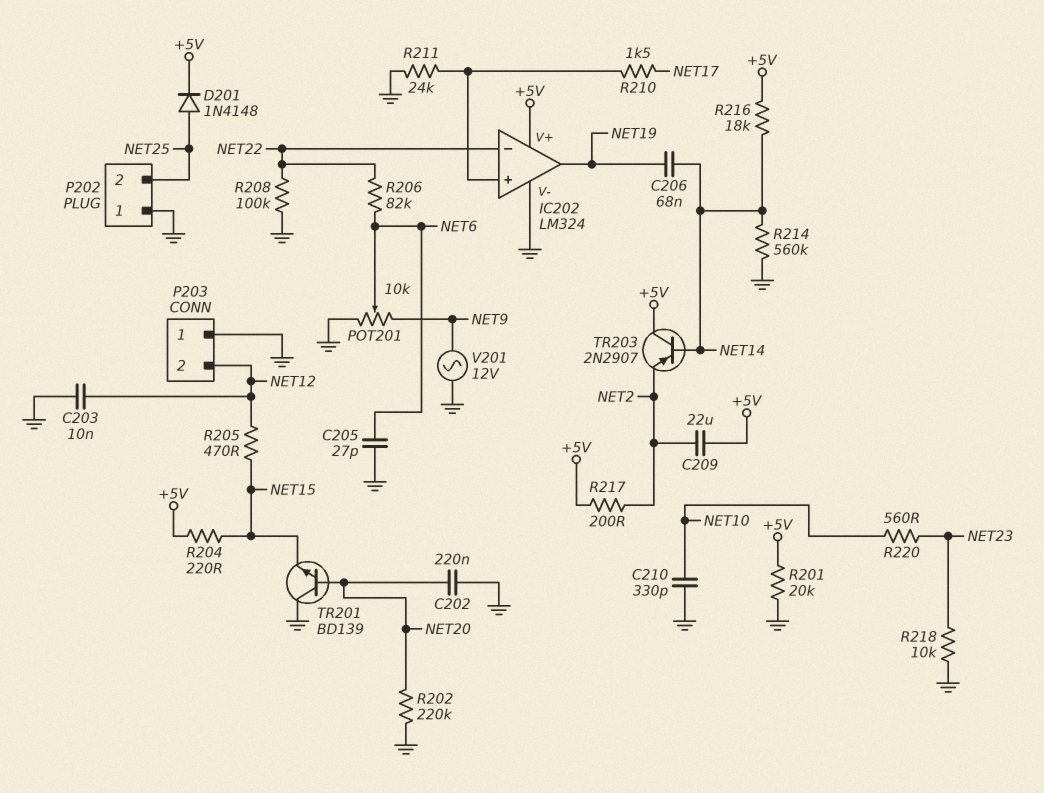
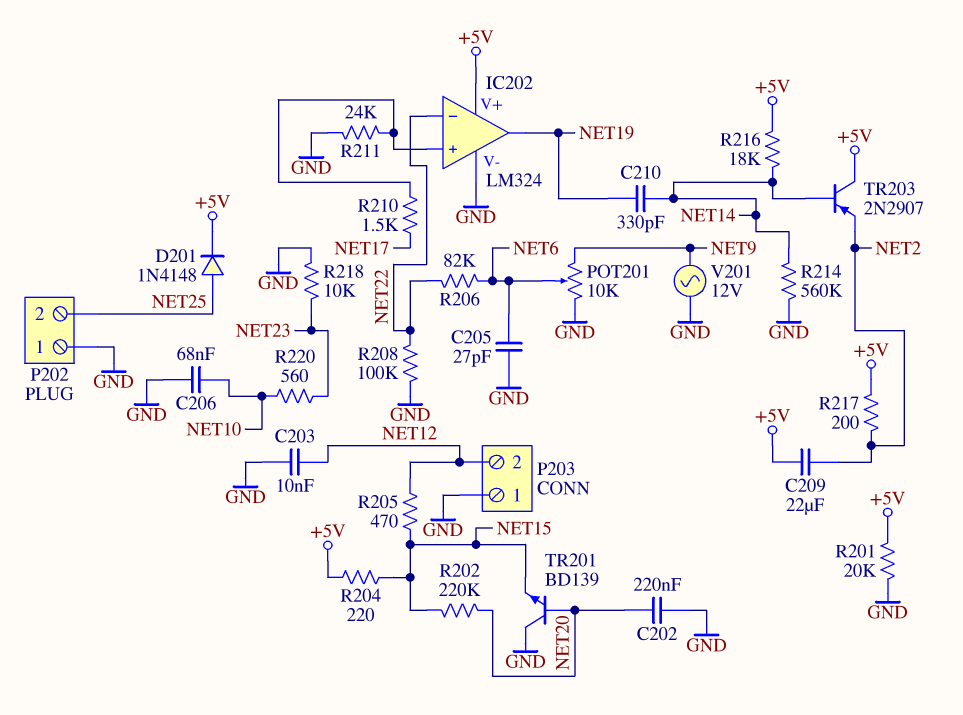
C206: 68nF (NET14, NET19) -> 68nF (GND, NET10)
C210: 330pF (GND, NET10) -> 330pF (NET14, NET19)
R202: 220k (GND, NET20) -> 220k (NET15, NET20)

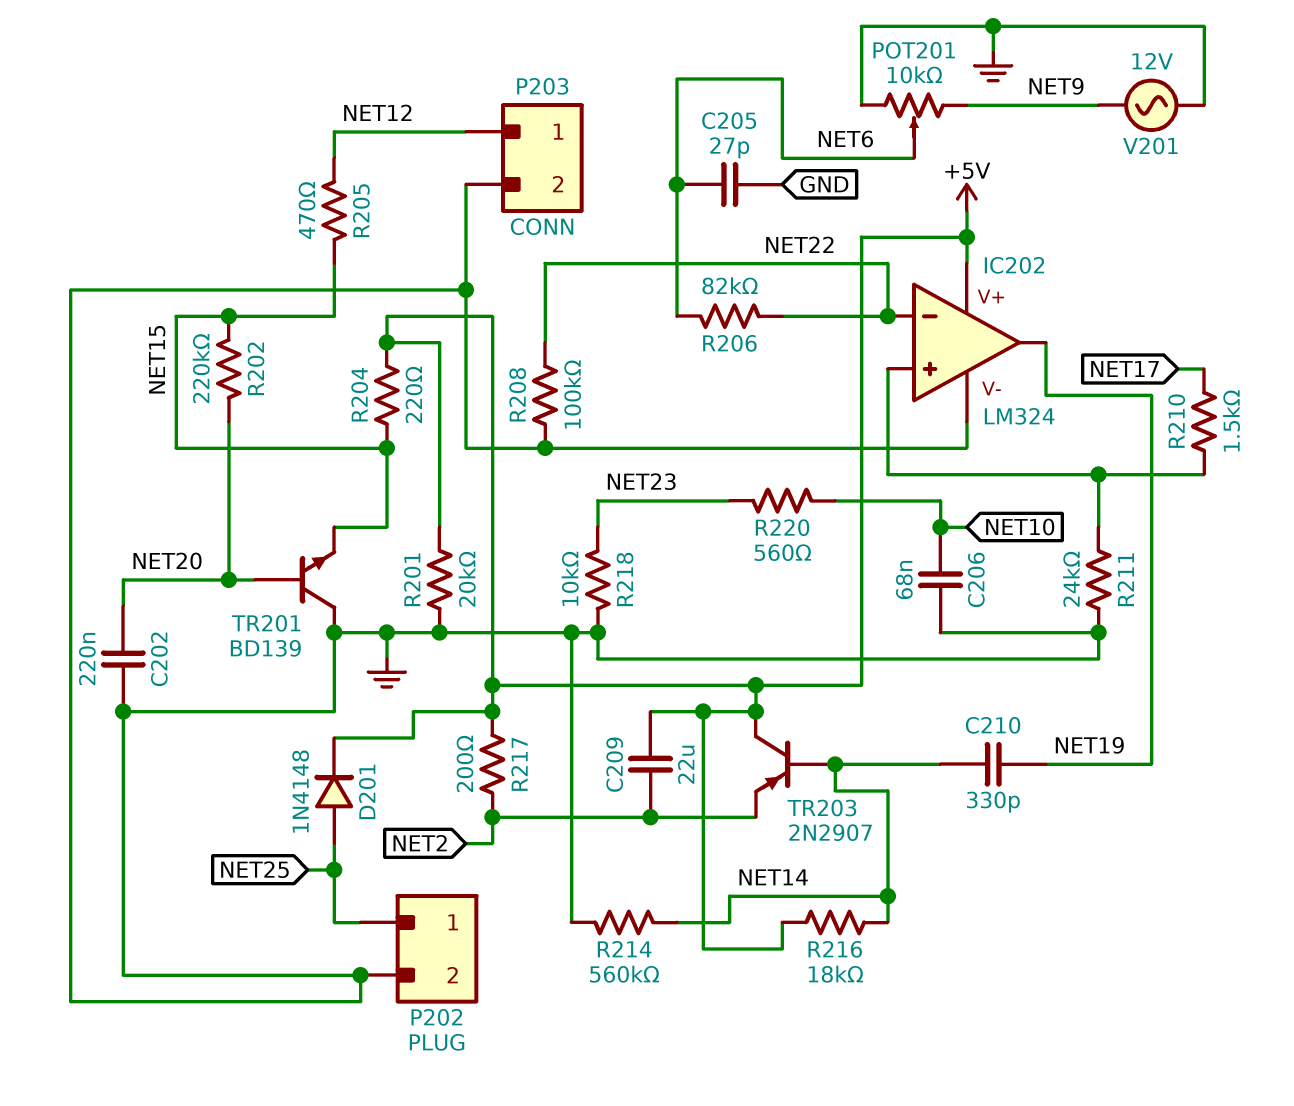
C203: 10nF (GND, NET12) -> none
P202 pin 1: GND -> NET25
P202 pin 2: NET25 -> GND
P203 pin 1: GND -> NET12
P203 pin 2: NET12 -> GND

